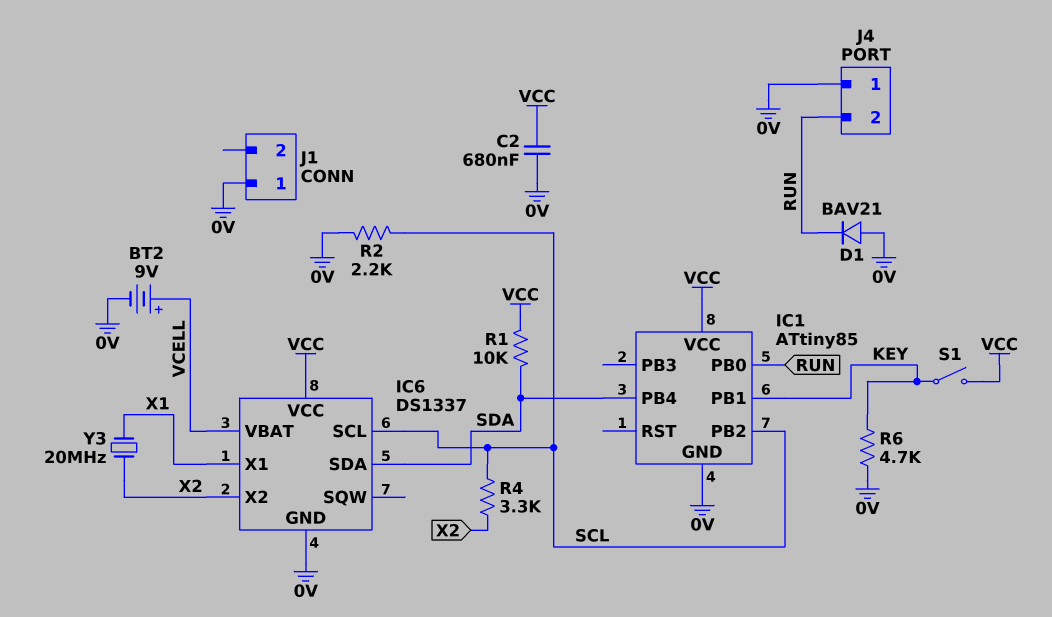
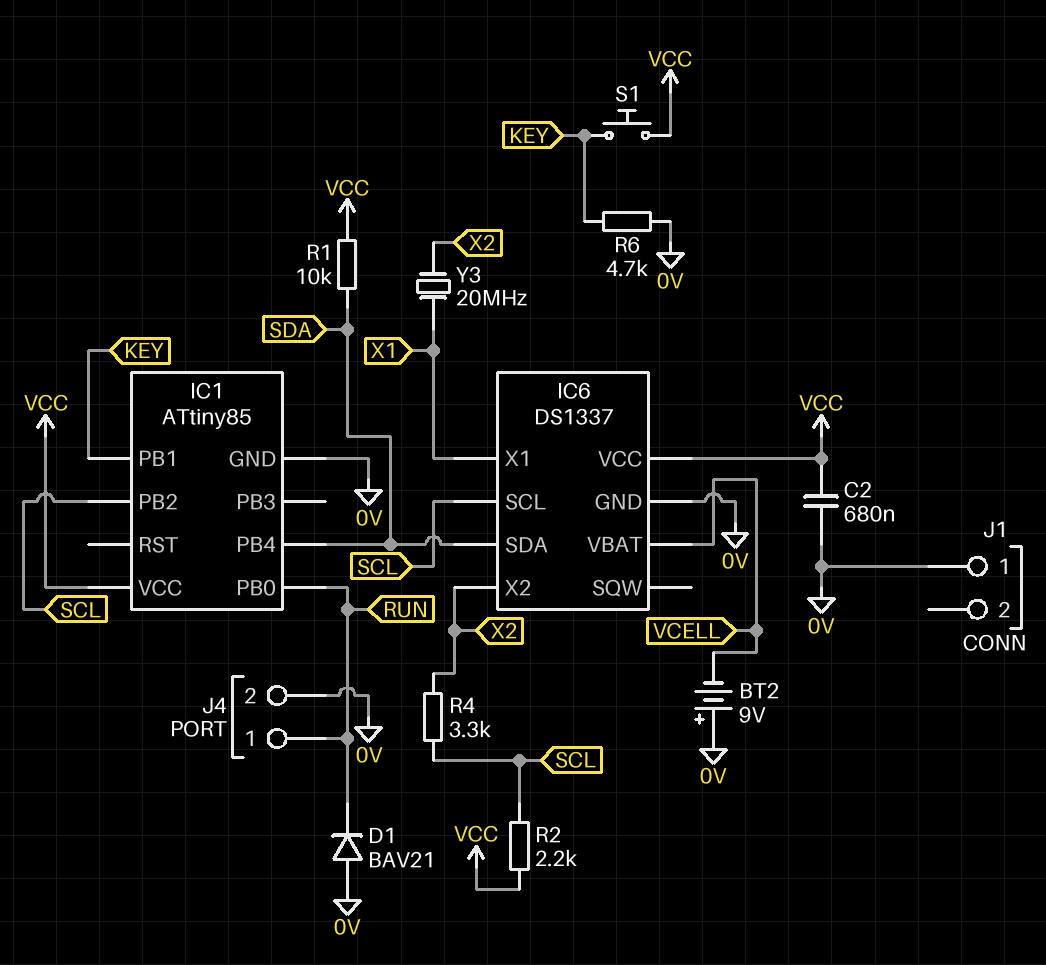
BT2: 9V (plus VCELL, minus 0V) -> 9V (plus 0V, minus VCELL)
J4 pin 1: 0V -> RUN
J4 pin 2: RUN -> 0V
R2: 2.2k (0V, SCL) -> 2.2k (SCL, VCC)
S1: switch (KEY, VCC) -> button (KEY, VCC)

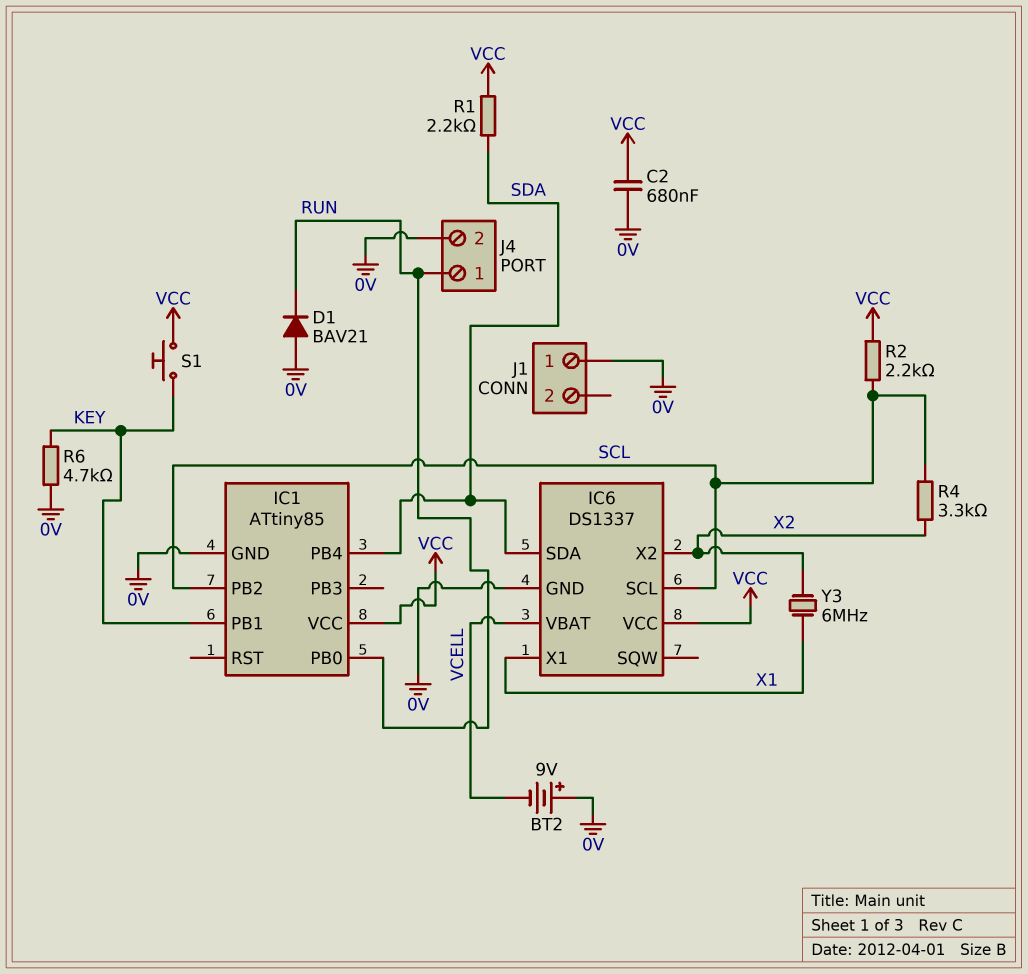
R1: 10k (SDA, VCC) -> 2.2k (SDA, VCC)
Y3: 20MHz (X1, X2) -> 6MHz (X1, X2)

